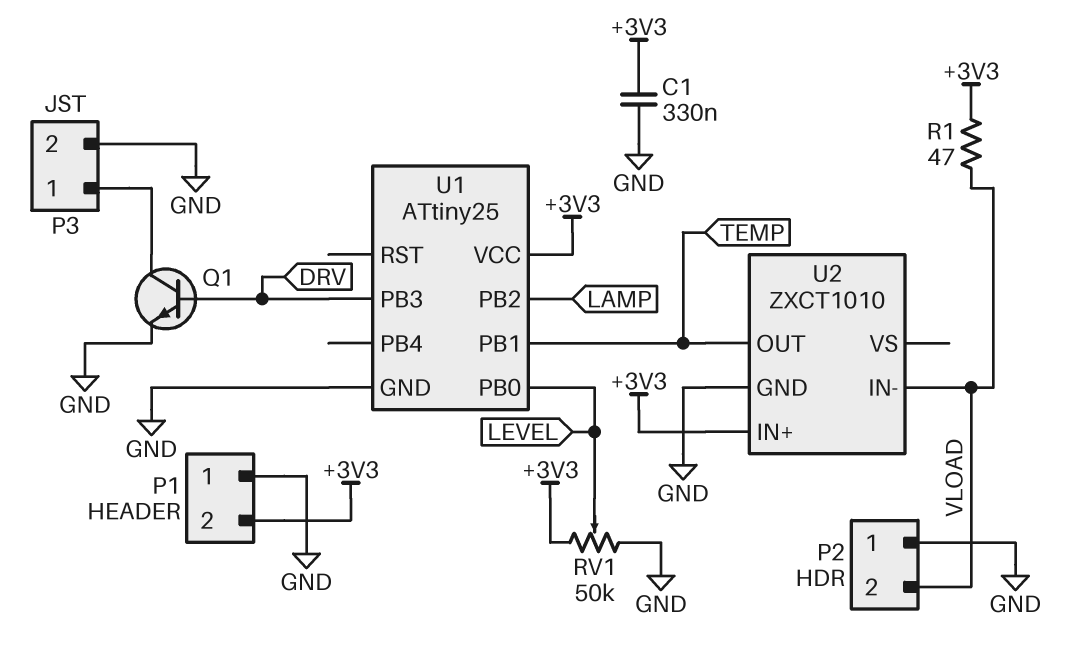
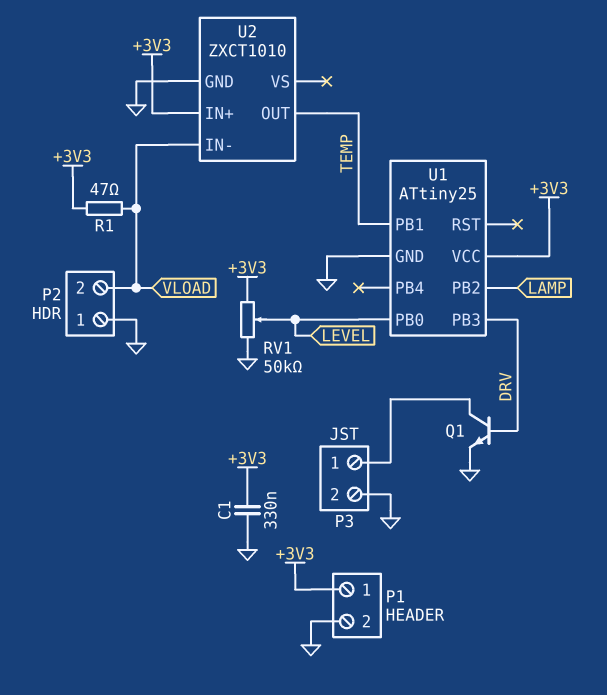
P1 pin 1: GND -> +3V3
P1 pin 2: +3V3 -> GND

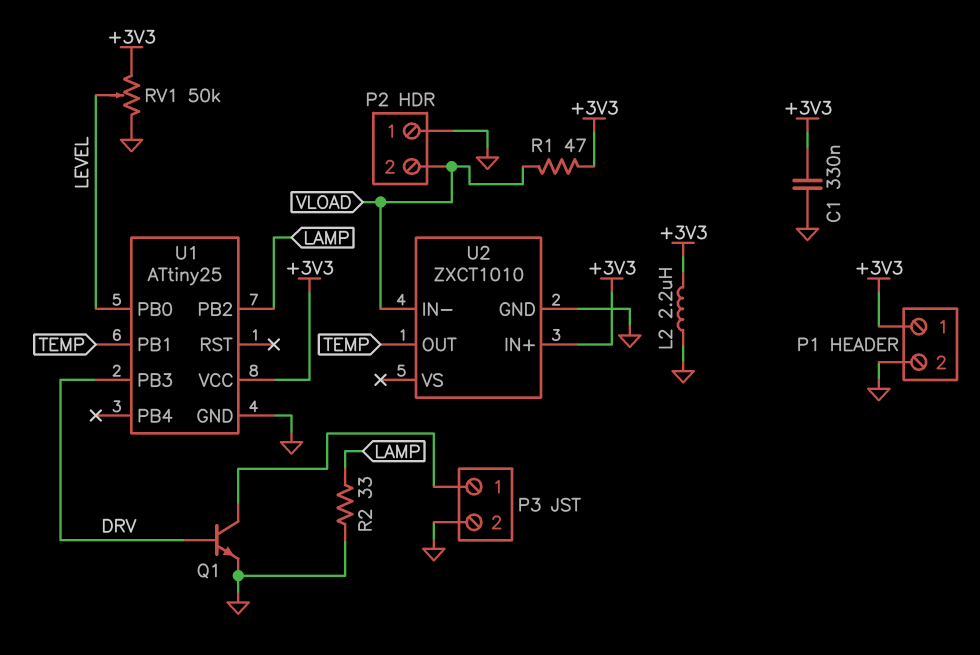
L2: none -> 2.2uH (+3V3, GND)
R2: none -> 33 (GND, LAMP)

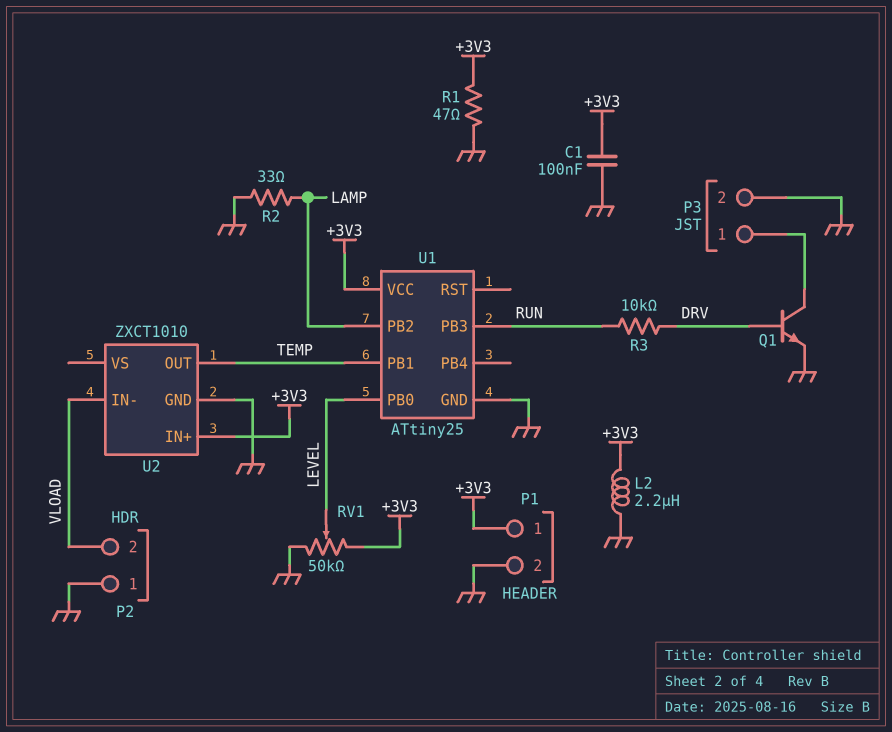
C1: 330nF (+3V3, GND) -> 100nF (+3V3, GND)
R1: 47 (+3V3, VLOAD) -> 47 (+3V3, GND)
R3: none -> 10k (DRV, RUN)
U1 pin PB3: DRV -> RUN

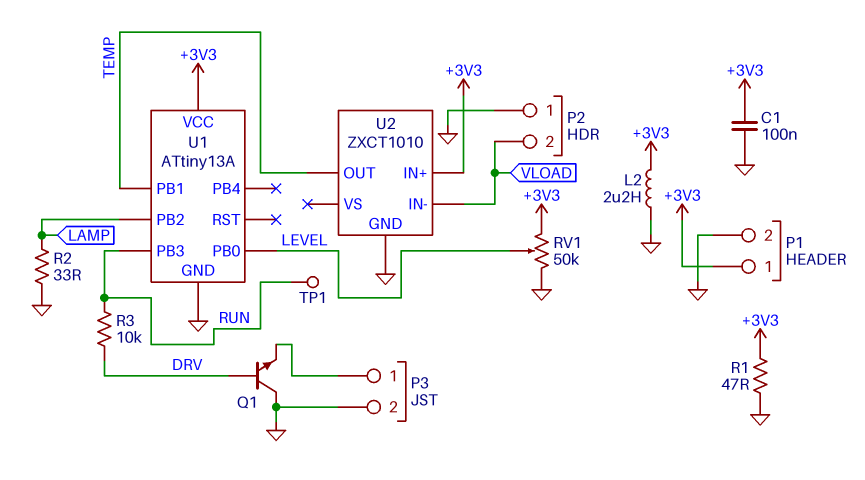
Q1: NPN (B DRV, C P3/1, E GND) -> NPN (B DRV, C GND, E P3/1)
TP1: none -> test point (RUN)
U1: ATtiny25 -> ATtiny13A

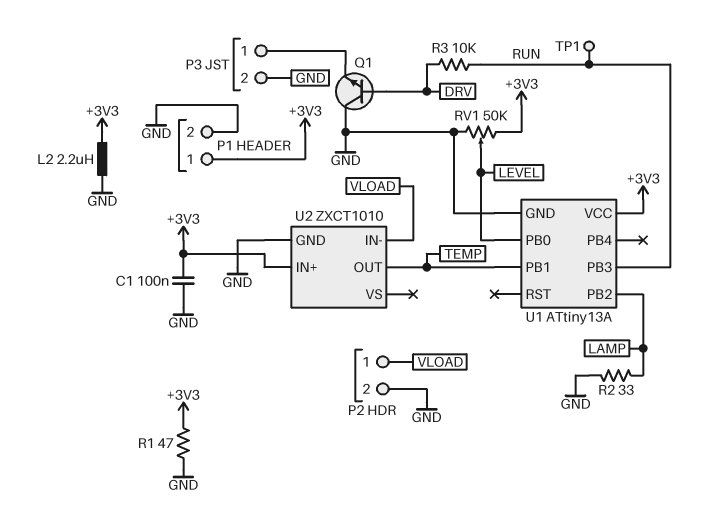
P2 pin 1: GND -> VLOAD
P2 pin 2: VLOAD -> GND

